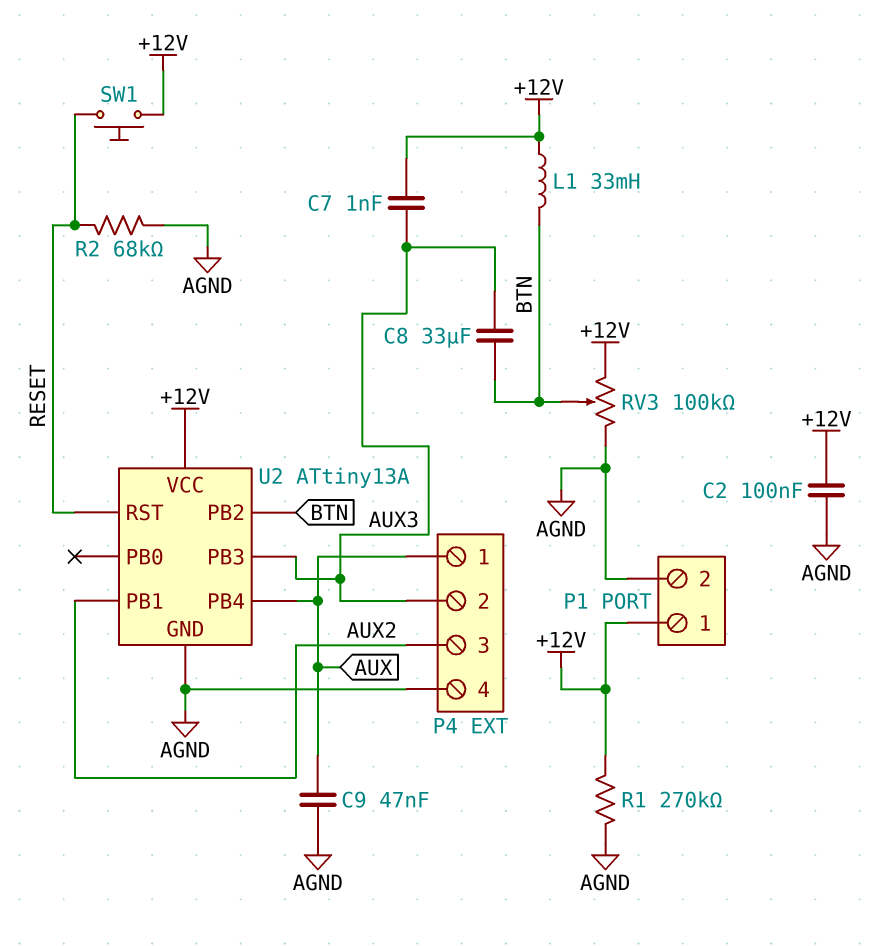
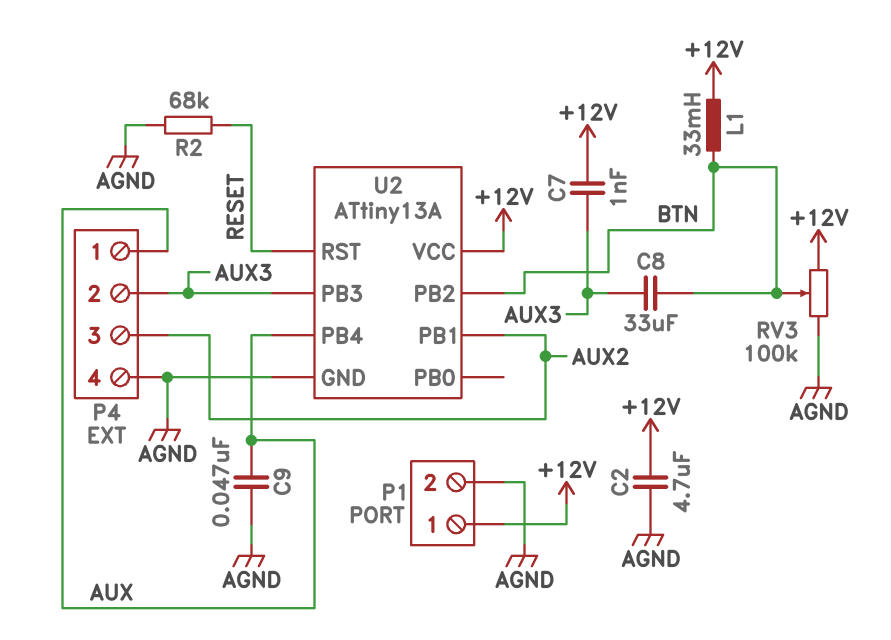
C2: 100nF (+12V, AGND) -> 4.7uF (+12V, AGND)
R1: 270k (+12V, AGND) -> none
SW1: button (+12V, RESET) -> none

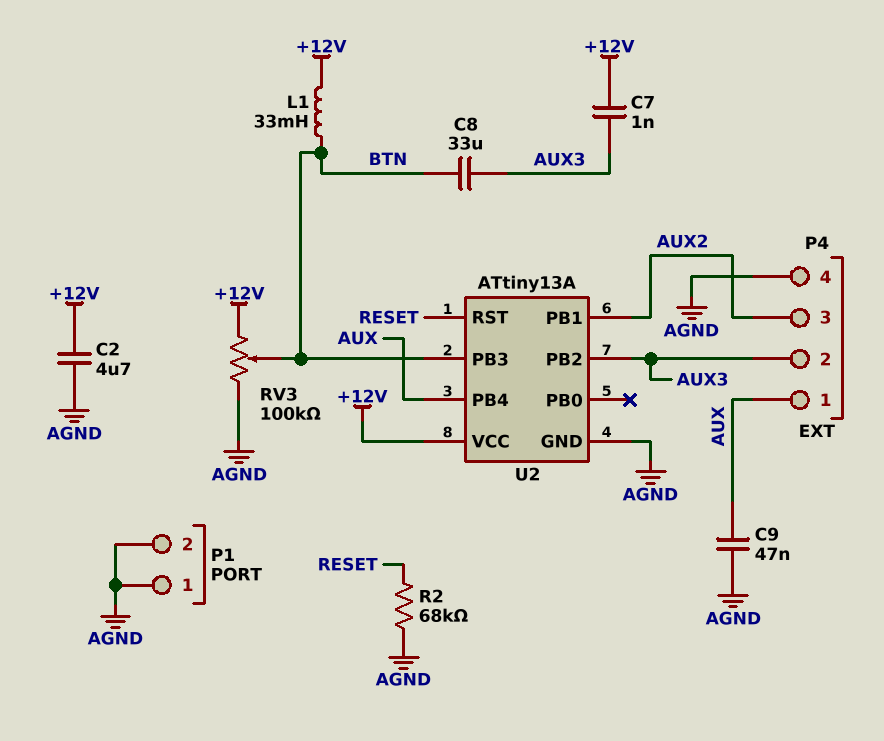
P1 pin 1: +12V -> AGND
U2 pin PB2: BTN -> AUX3
U2 pin PB3: AUX3 -> BTN

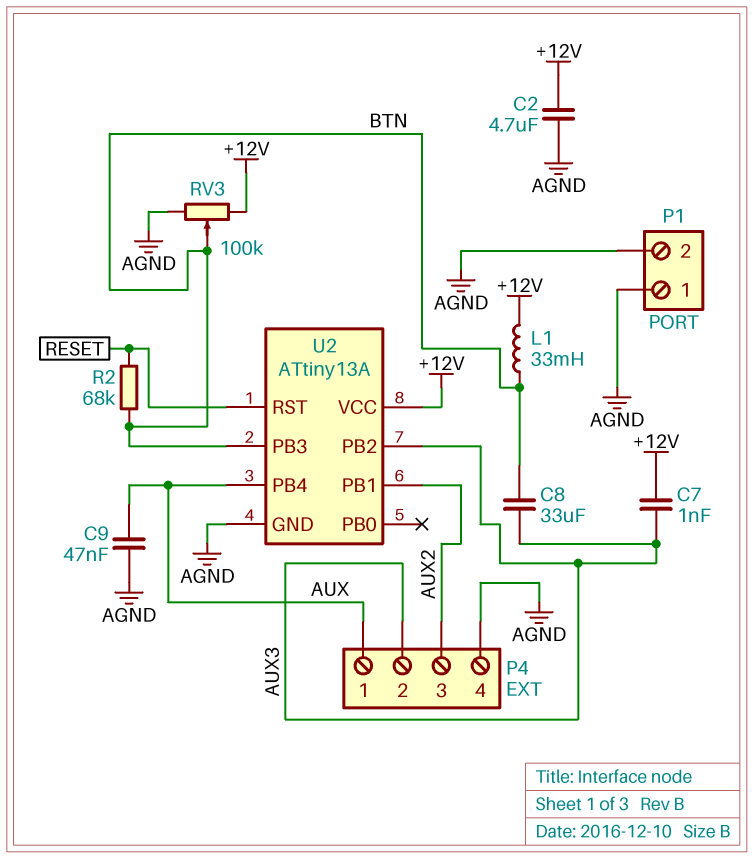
R2: 68k (AGND, RESET) -> 68k (BTN, RESET)

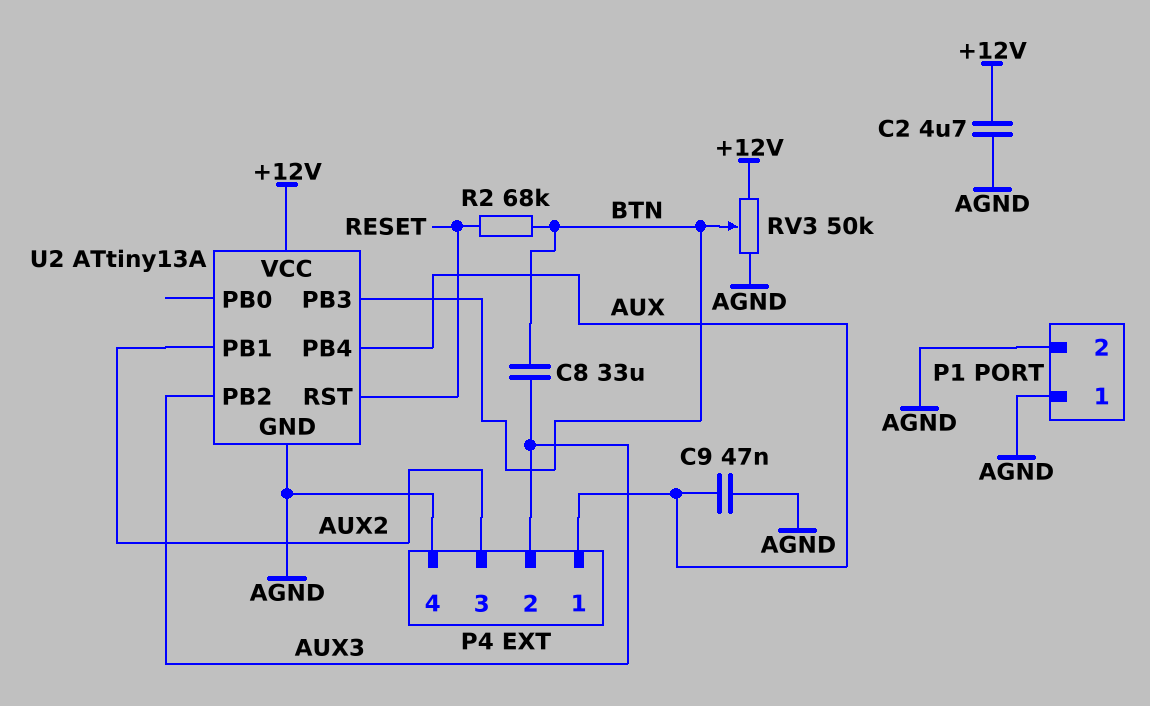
C7: 1nF (+12V, AUX3) -> none
L1: 33mH (+12V, BTN) -> none
RV3: 100k (+12V, AGND, wiper BTN) -> 50k (+12V, AGND, wiper BTN)

